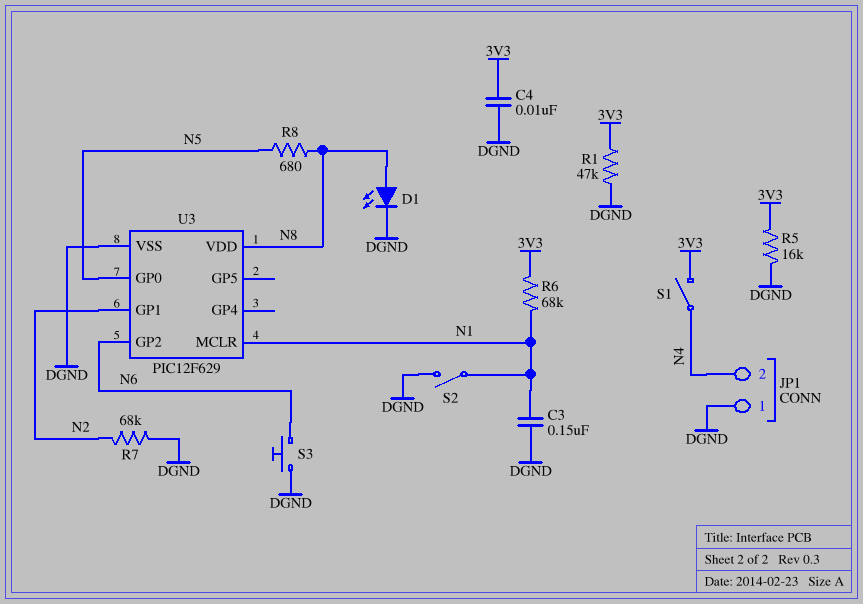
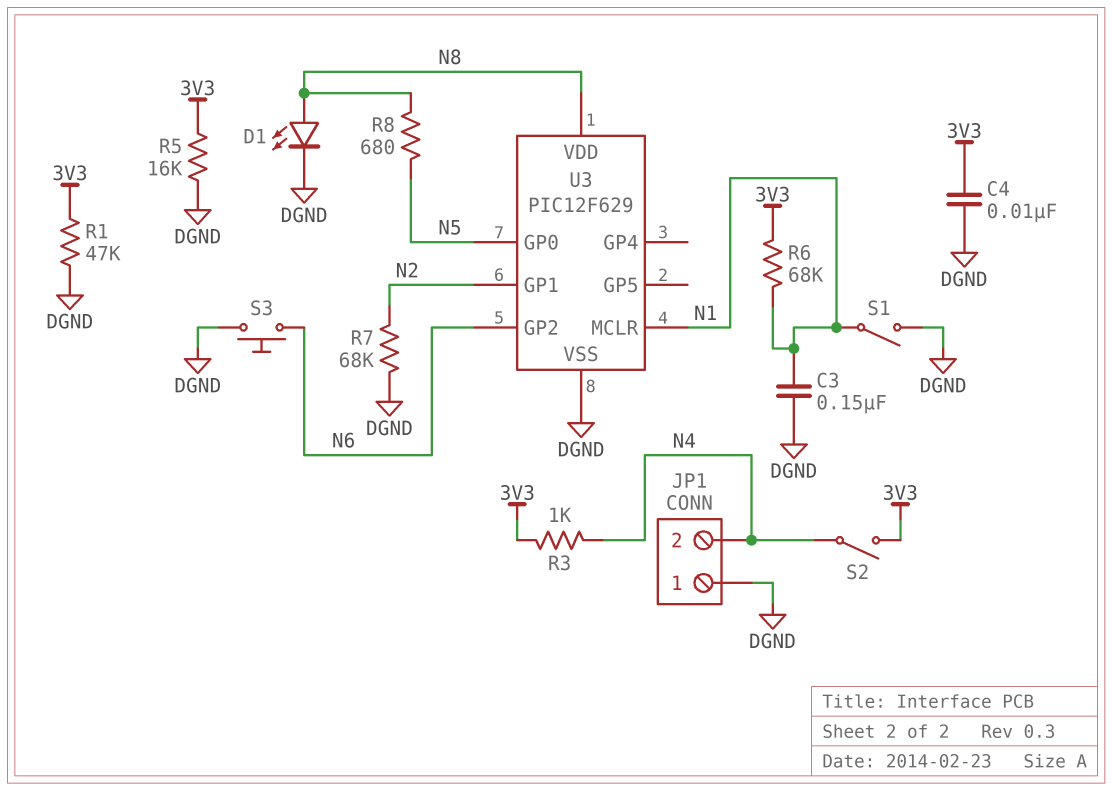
R3: none -> 1k (3V3, N4)
S1: switch (3V3, N4) -> switch (DGND, N1)
S2: switch (DGND, N1) -> switch (3V3, N4)

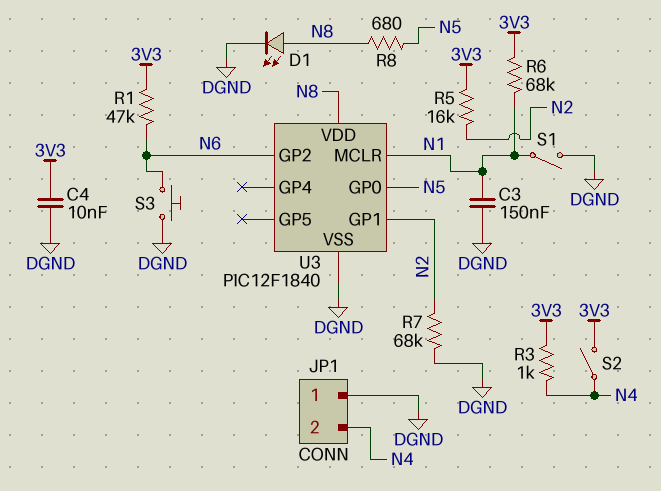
R1: 47k (3V3, DGND) -> 47k (3V3, N6)
R5: 16k (3V3, DGND) -> 16k (3V3, N2)
U3: PIC12F629 -> PIC12F1840

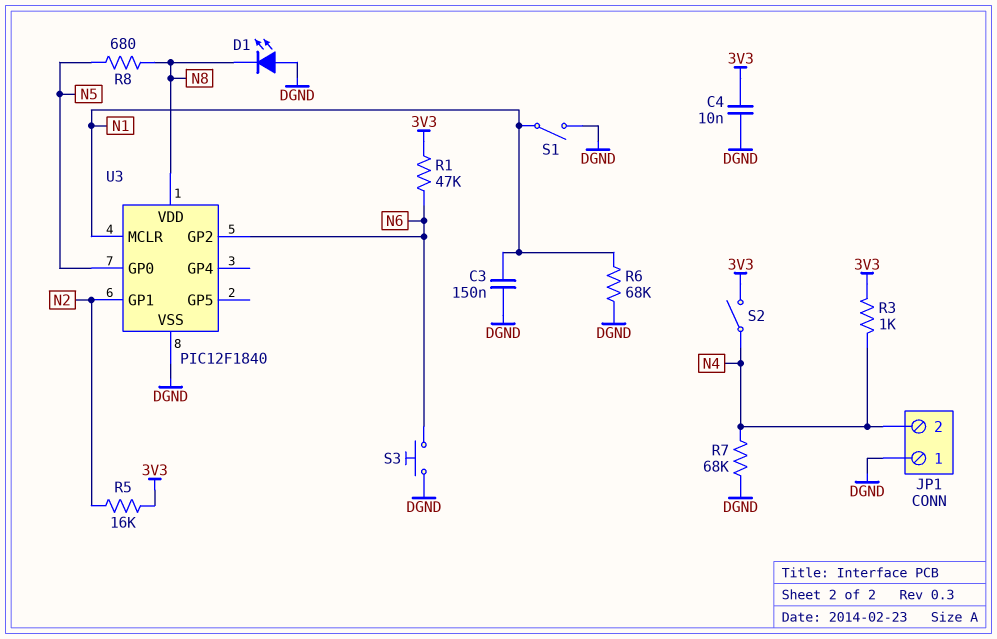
D1: LED (A N8, K DGND) -> LED (A DGND, K N8)
R6: 68k (3V3, N1) -> 68k (DGND, N1)
R7: 68k (DGND, N2) -> 68k (DGND, N4)

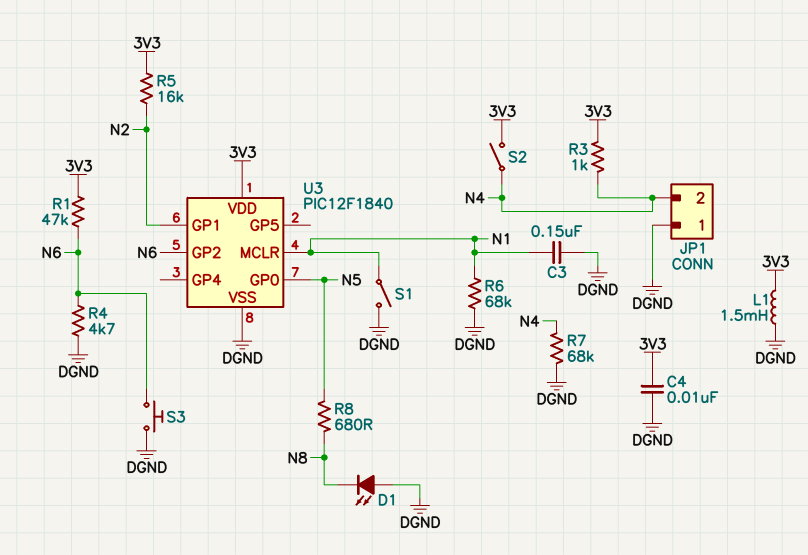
L1: none -> 1.5mH (3V3, DGND)
R4: none -> 4.7k (DGND, N6)
U3 pin VDD: N8 -> 3V3

